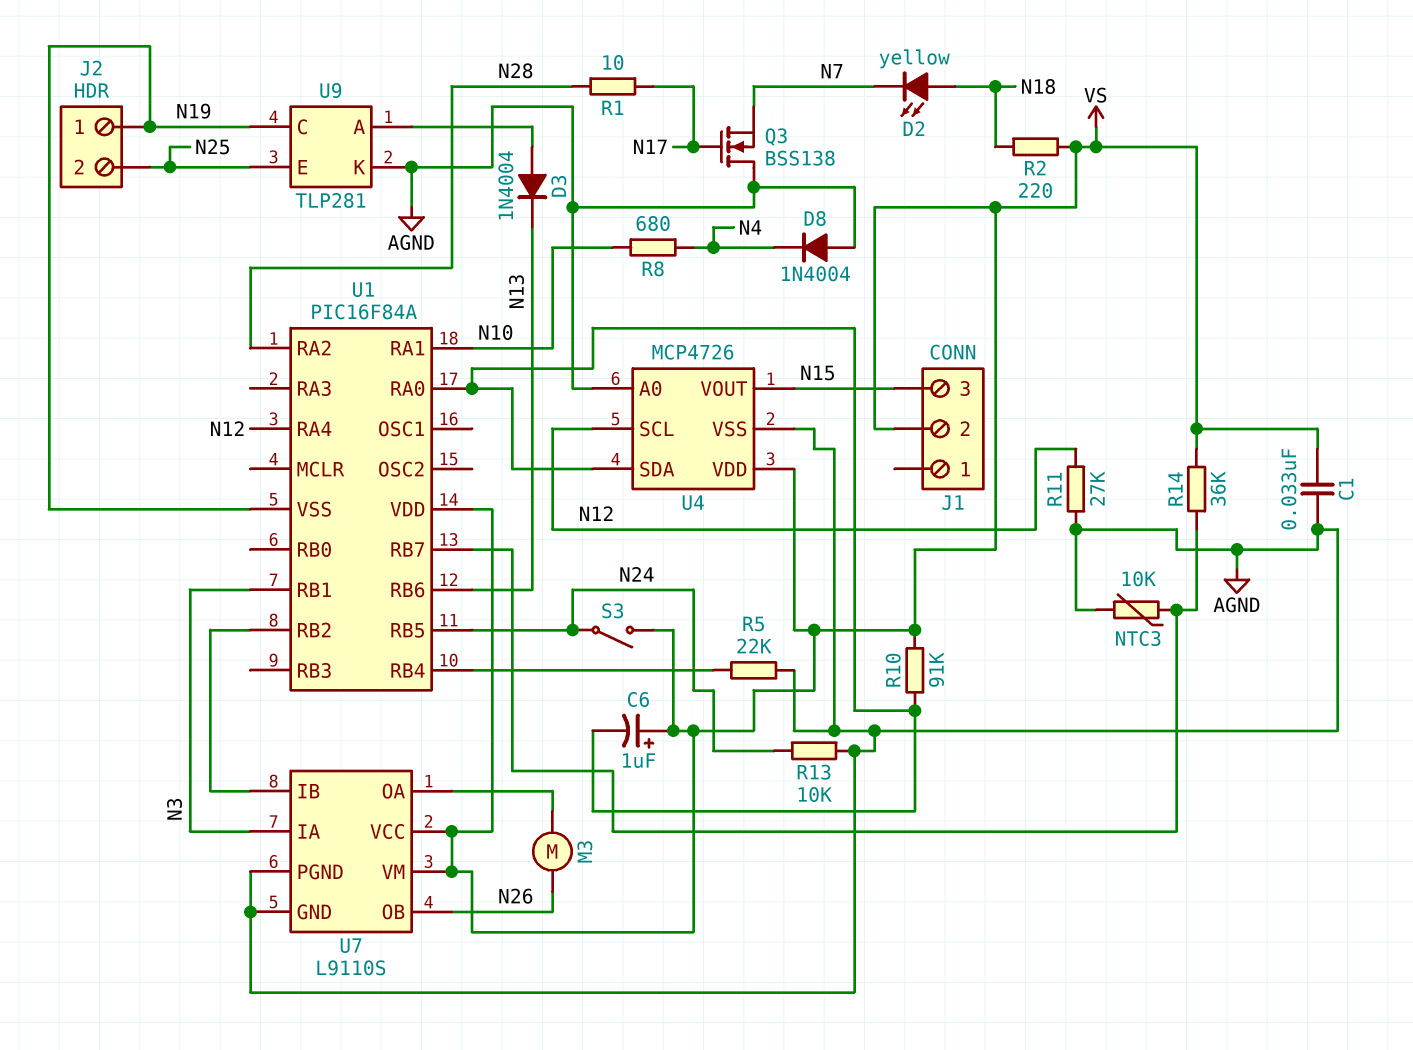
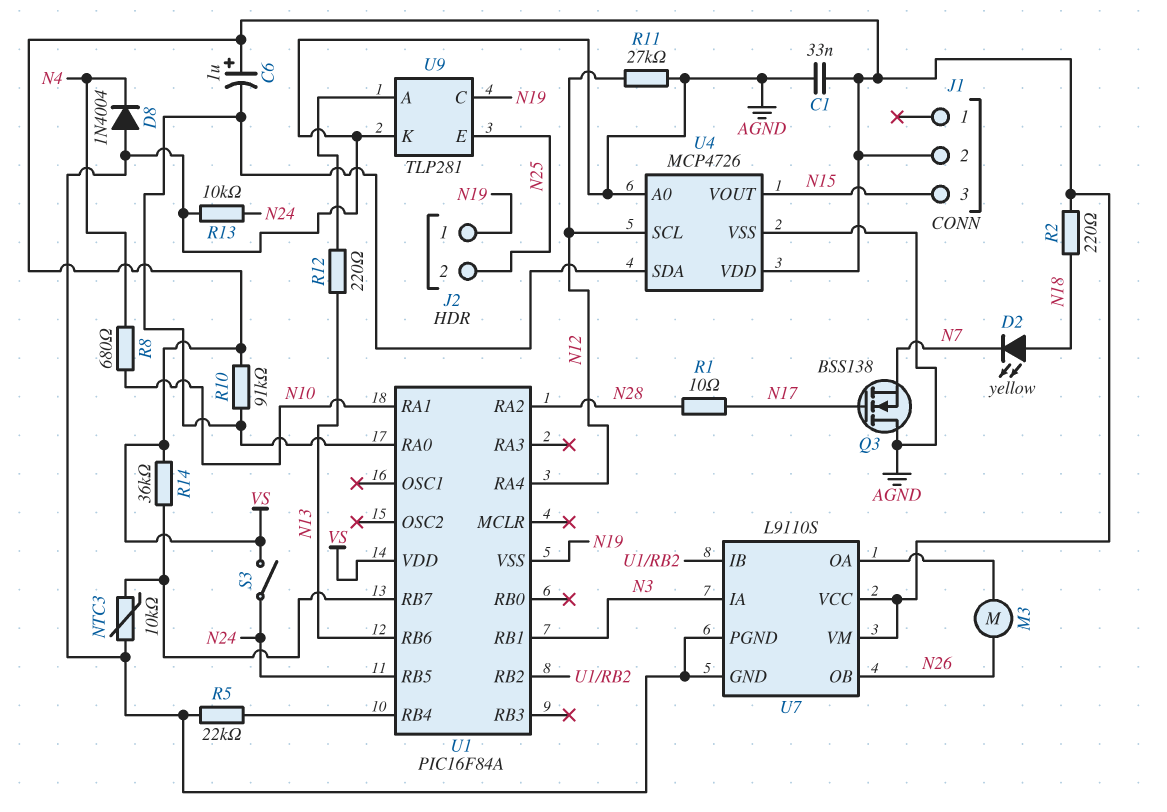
D3: diode 1N4004 (A U9/A, K N13) -> none
R12: none -> 220 (N13, U9/A)

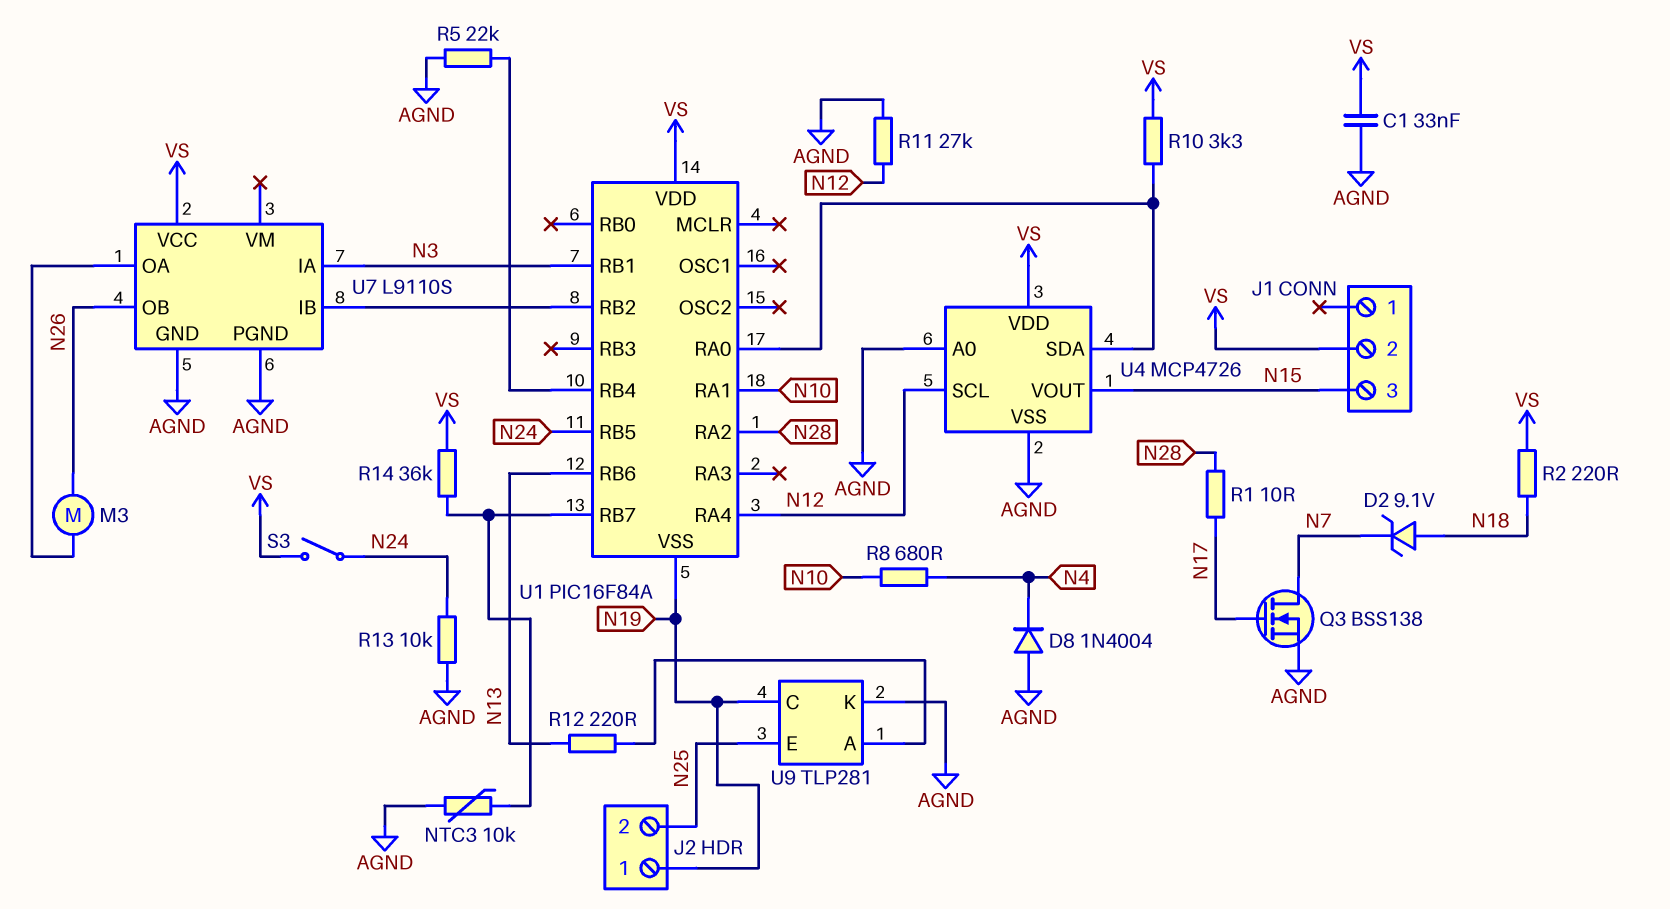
C6: 1uF (plus VS, minus U1/RA0) -> none
D2: LED yellow (A N18, K N7) -> zener 9.1V (A N18, K N7)
Q3: NMOS BSS138 (G N17, D AGND, S N7) -> NMOS BSS138 (G N17, D N7, S AGND)
R10: 91k (U1/RA0, VS) -> 3.3k (U1/RA0, VS)
U7 pin VM: VS -> none

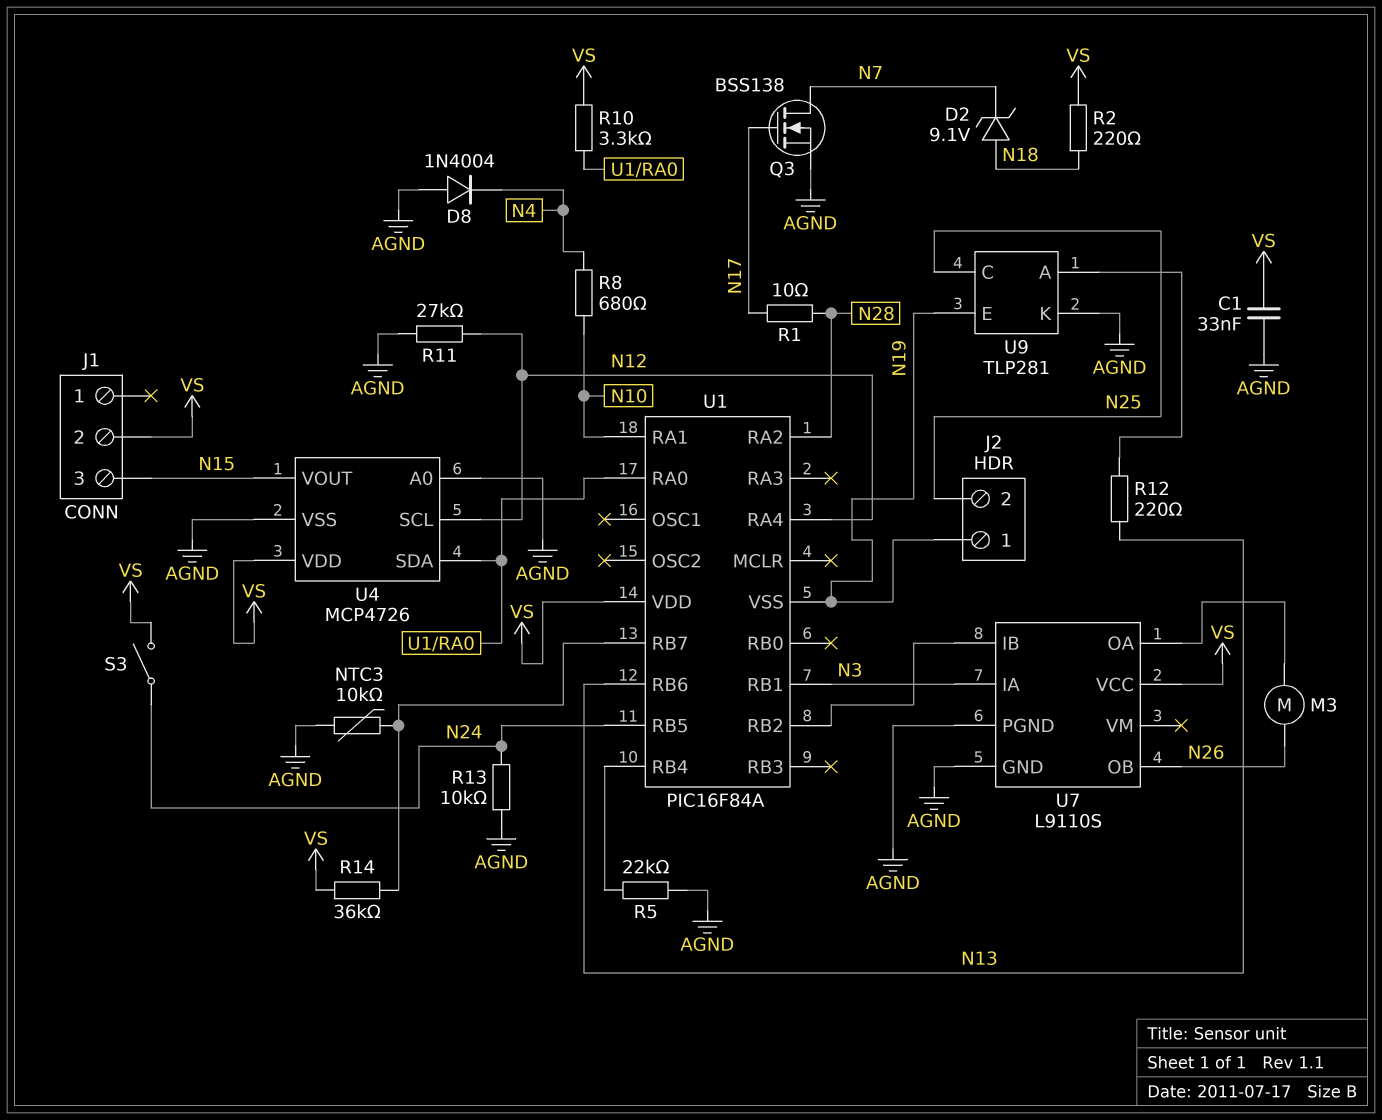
U9 pin C: N19 -> N25
U9 pin E: N25 -> N19

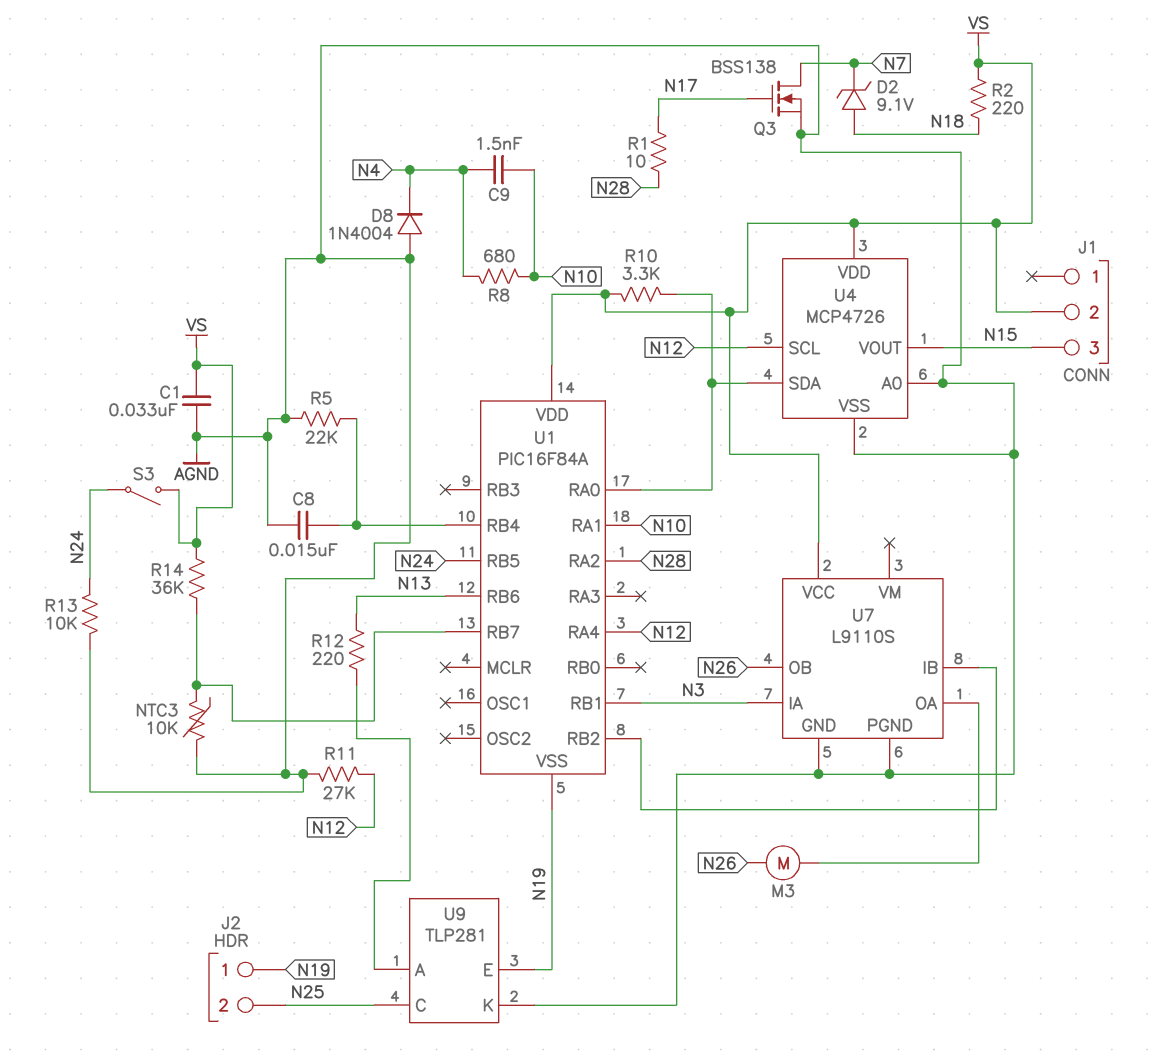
C8: none -> 15nF (AGND, U1/RB4)
C9: none -> 1.5nF (N4, N10)

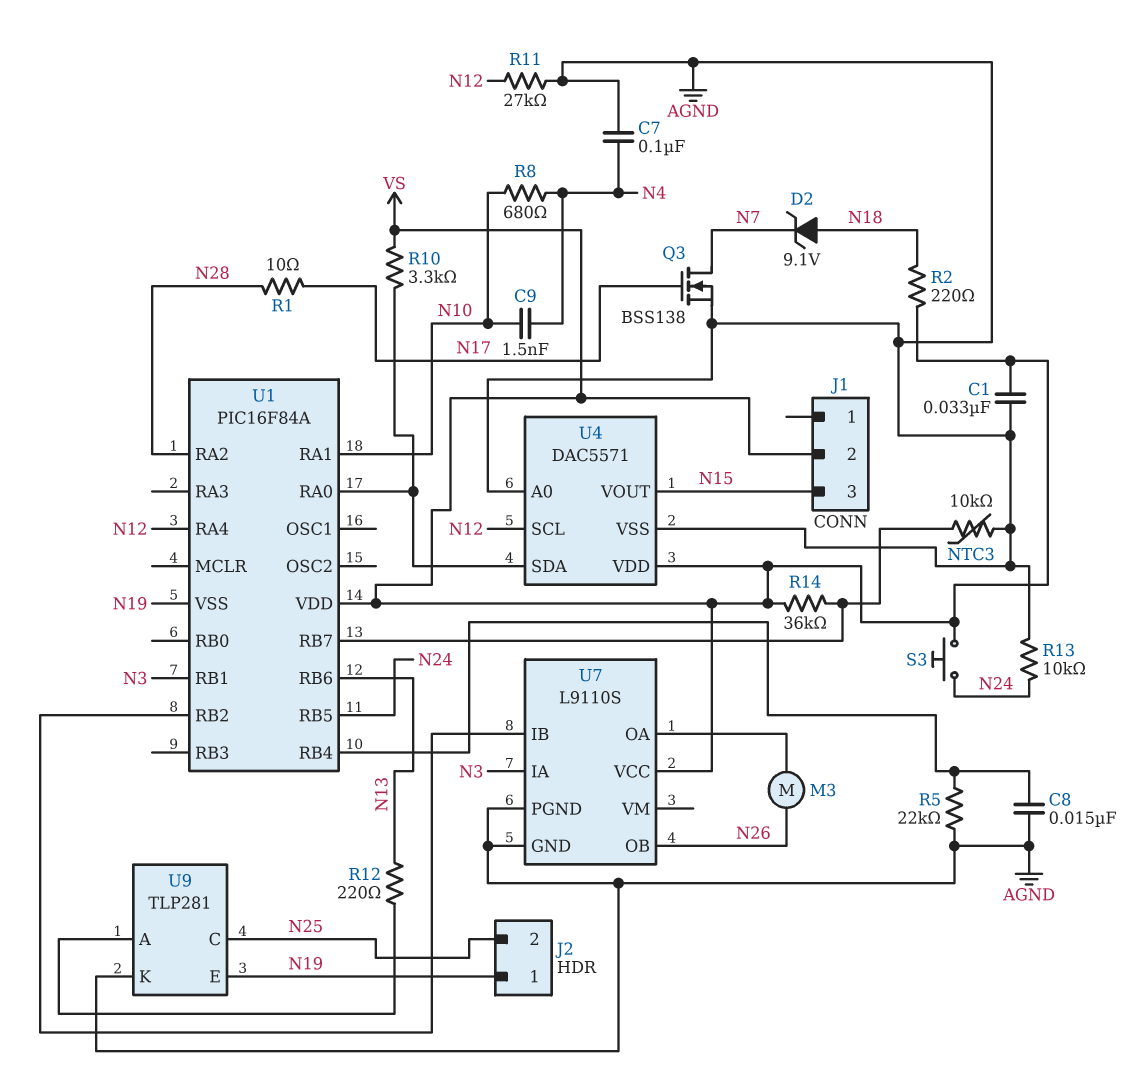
C7: none -> 100nF (AGND, N4)
D8: diode 1N4004 (A AGND, K N4) -> none
S3: switch (N24, VS) -> button (N24, VS)
U4: MCP4726 -> DAC5571

